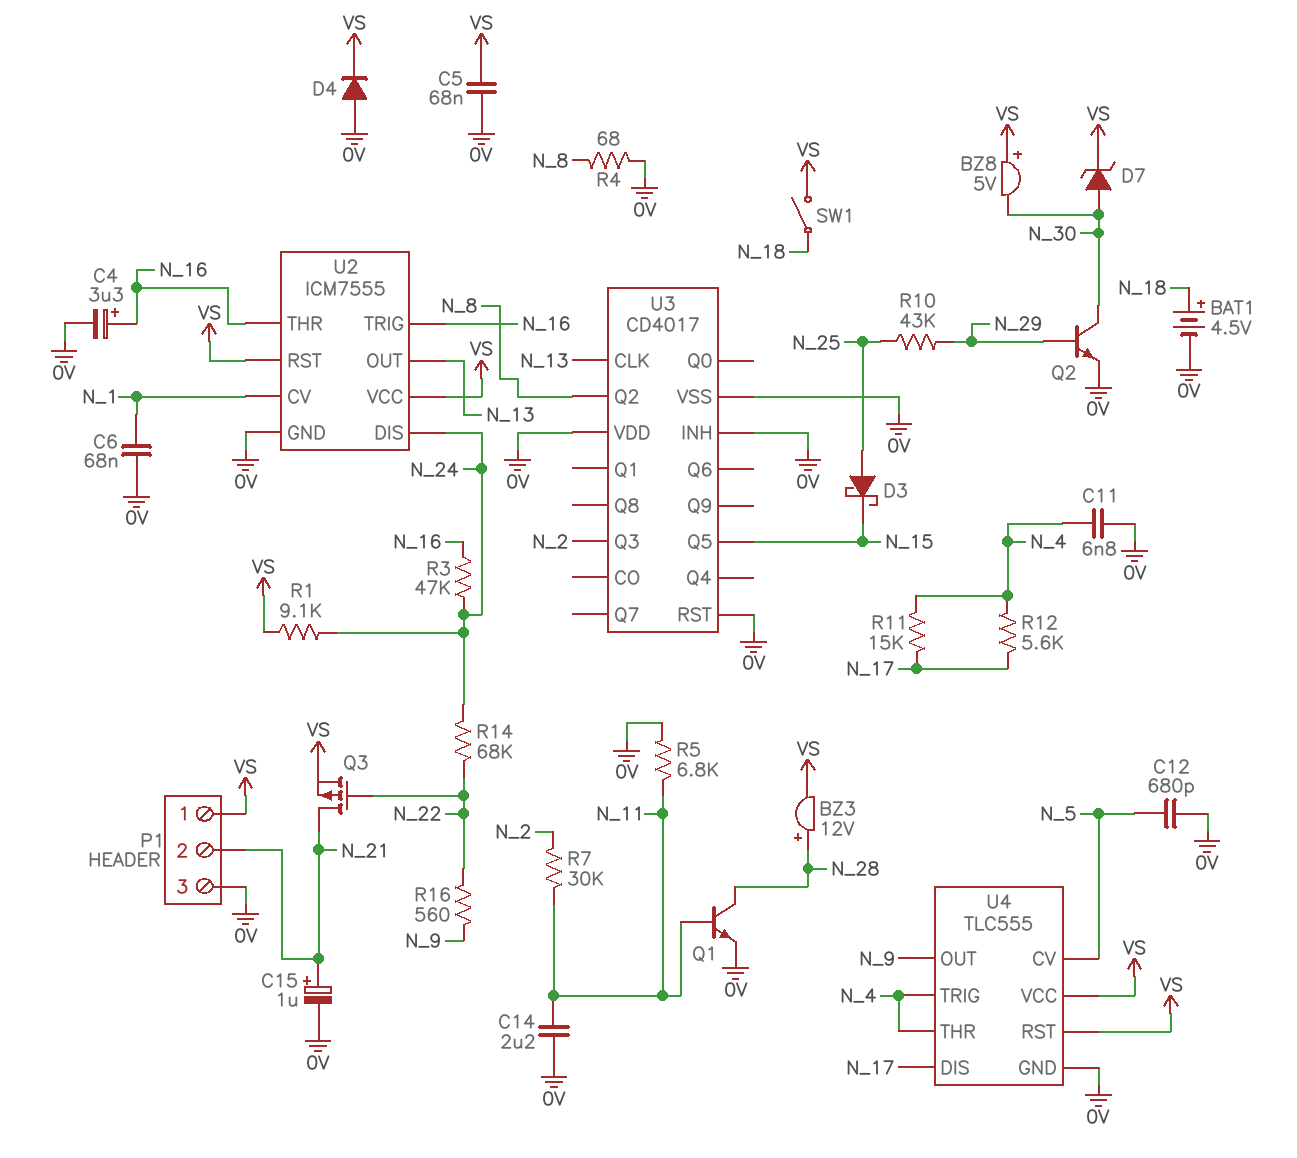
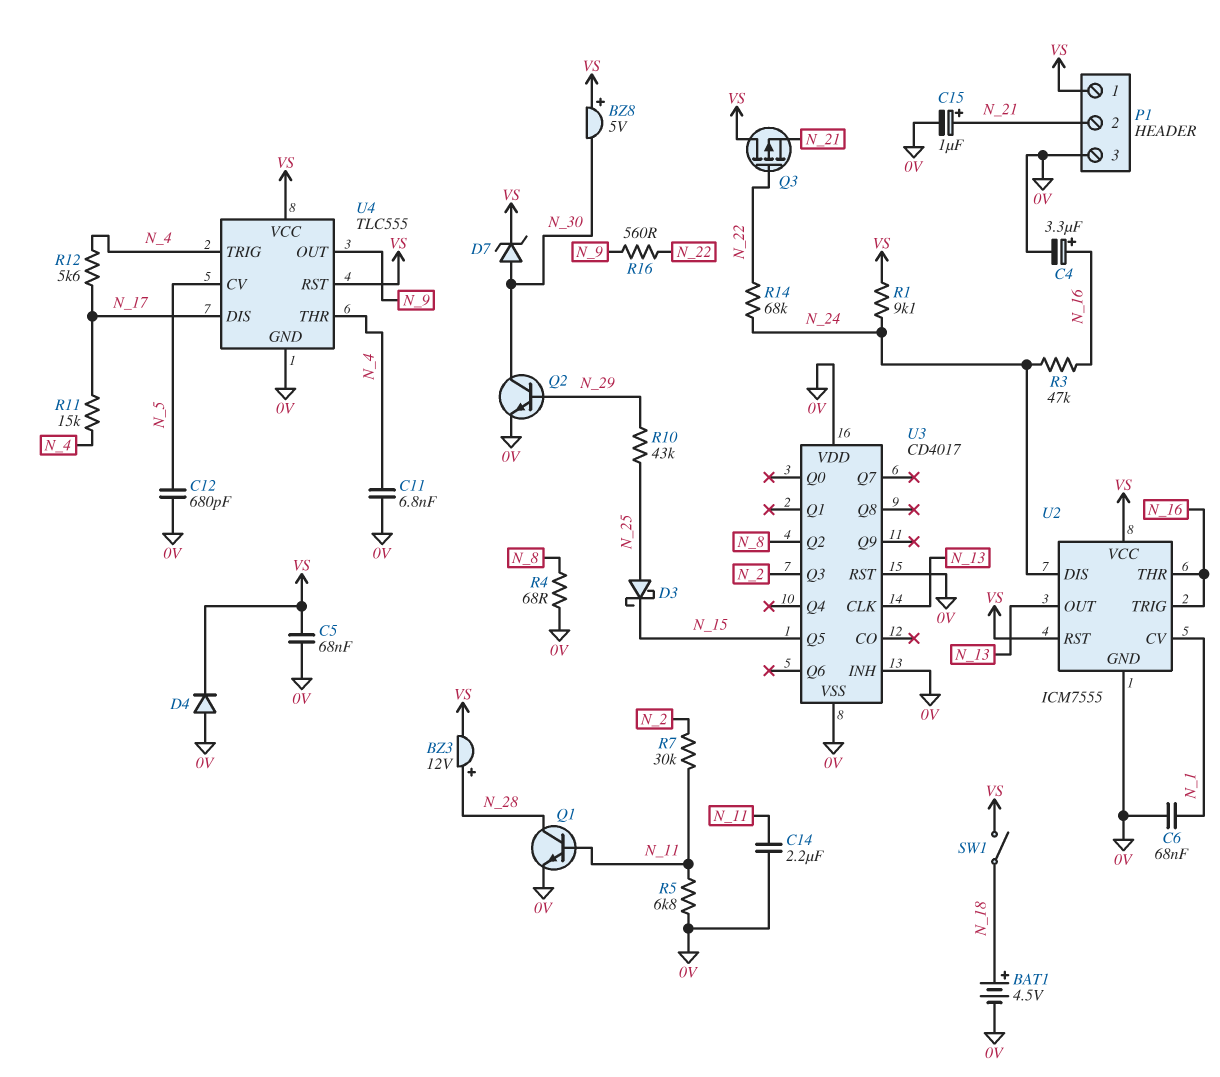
Q3: PMOS (G N_22, D N_21, S VS) -> PMOS (G N_22, D VS, S N_21)

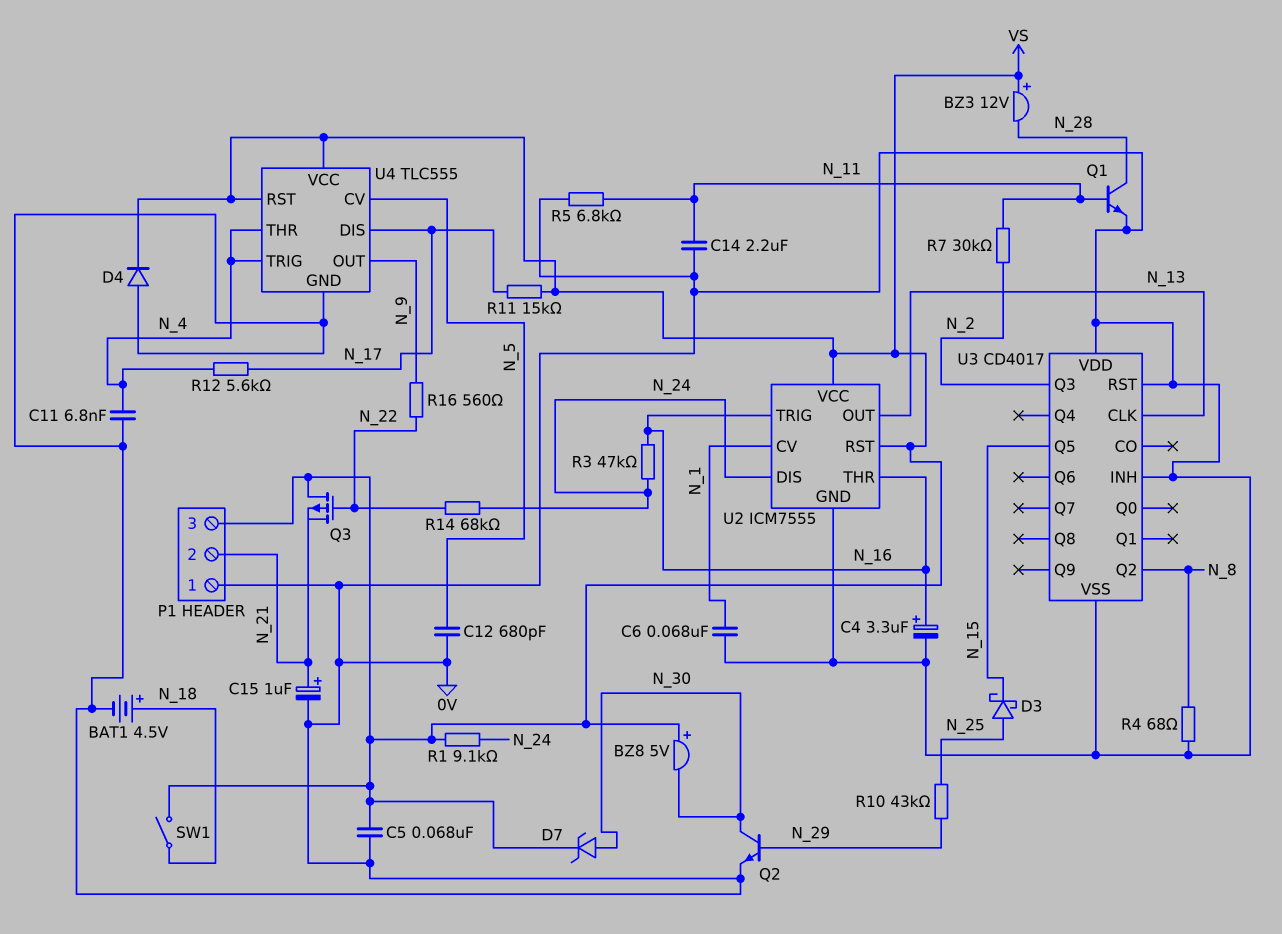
BZ3: buzzer 12V (plus N_28, minus VS) -> buzzer 12V (plus VS, minus N_28)
P1 pin 1: VS -> 0V
P1 pin 3: 0V -> VS
R11: 15k (N_4, N_17) -> 15k (N_17, VS)

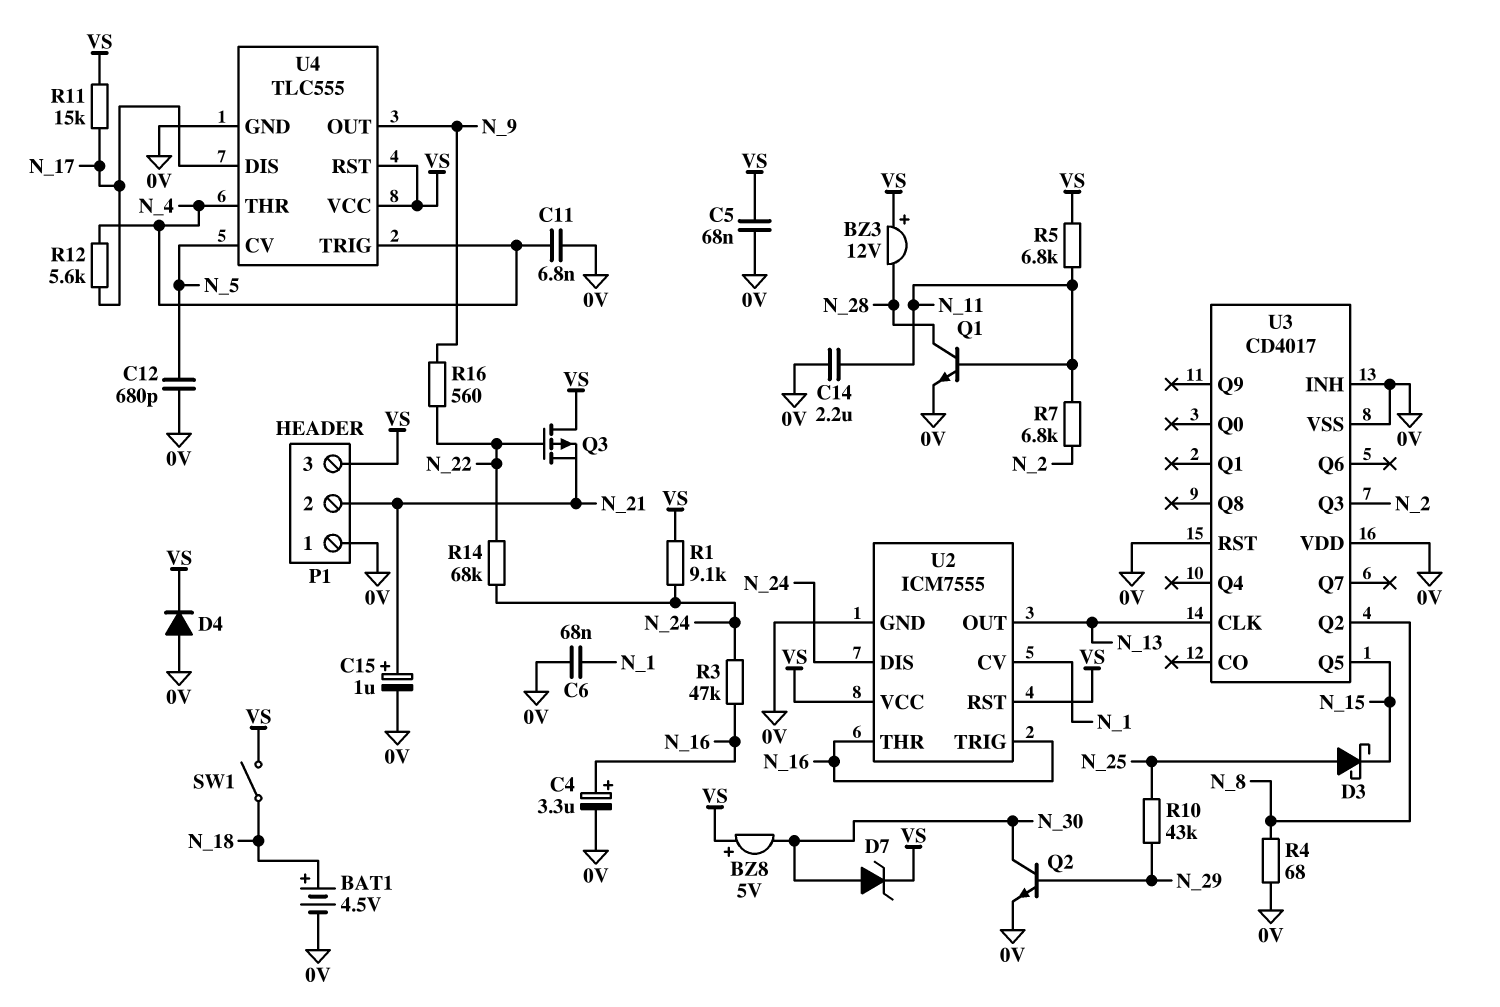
R5: 6.8k (0V, N_11) -> 6.8k (N_11, VS)
R7: 30k (N_2, N_11) -> 6.8k (N_2, N_11)

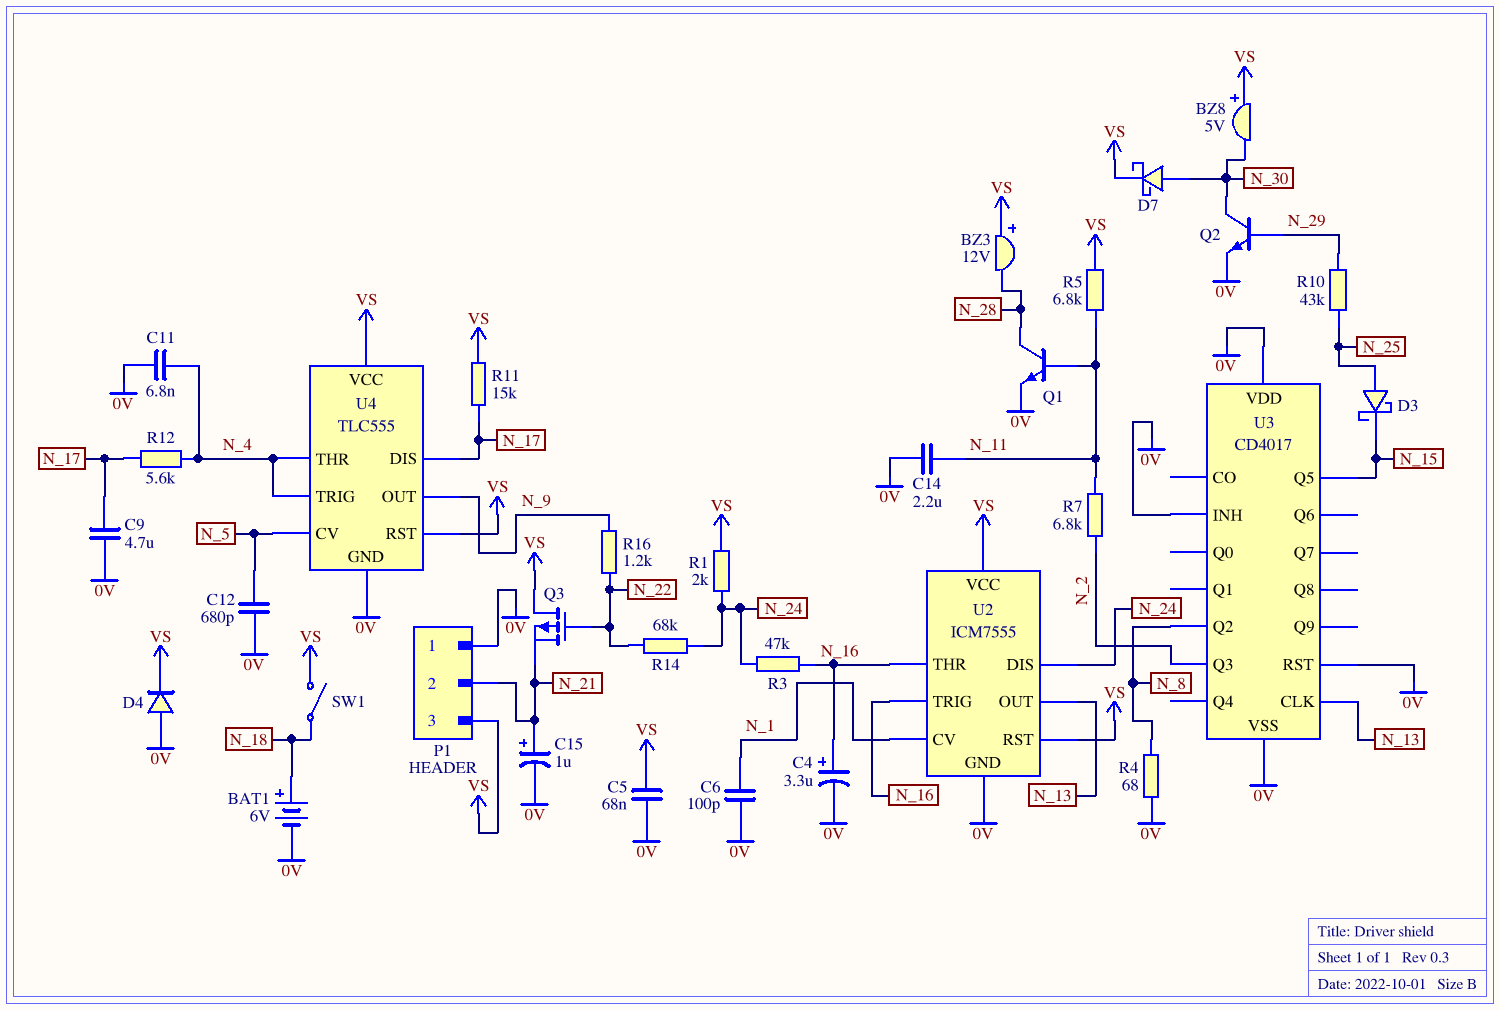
BAT1: 4.5V (plus N_18, minus 0V) -> 6V (plus N_18, minus 0V)
C6: 68nF (0V, N_1) -> 100pF (0V, N_1)
C9: none -> 4.7uF (0V, N_17)
D7: zener (A N_30, K VS) -> schottky (A N_30, K VS)
R1: 9.1k (N_24, VS) -> 2k (N_24, VS)
R16: 560 (N_9, N_22) -> 1.2k (N_9, N_22)

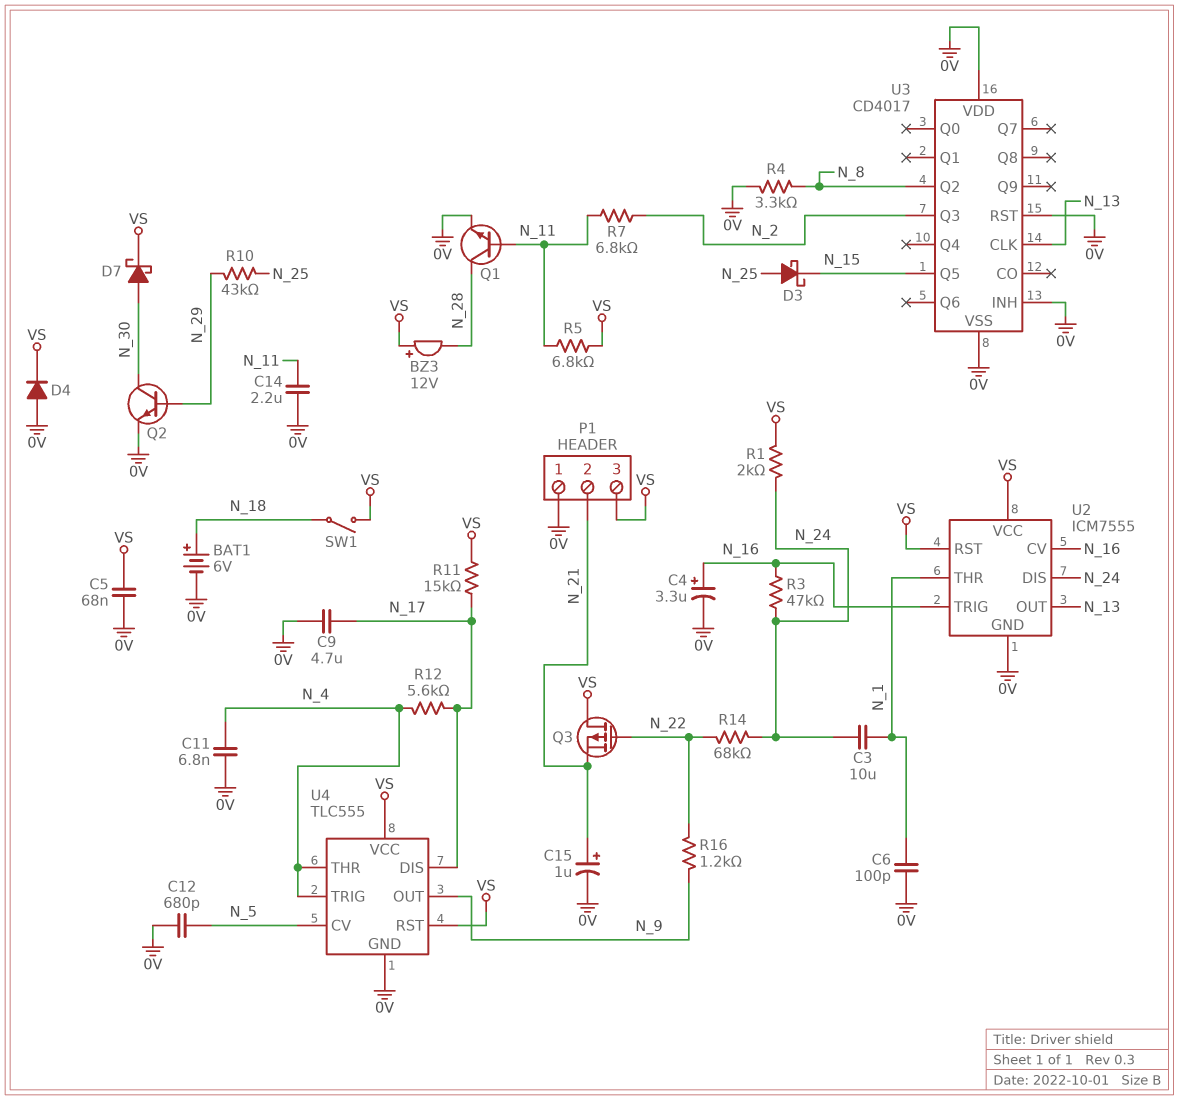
BZ8: buzzer 5V (plus VS, minus N_30) -> none
C3: none -> 10uF (N_1, N_24)
R4: 68 (0V, N_8) -> 3.3k (0V, N_8)
U2 pin CV: N_1 -> N_16
U2 pin THR: N_16 -> N_1

